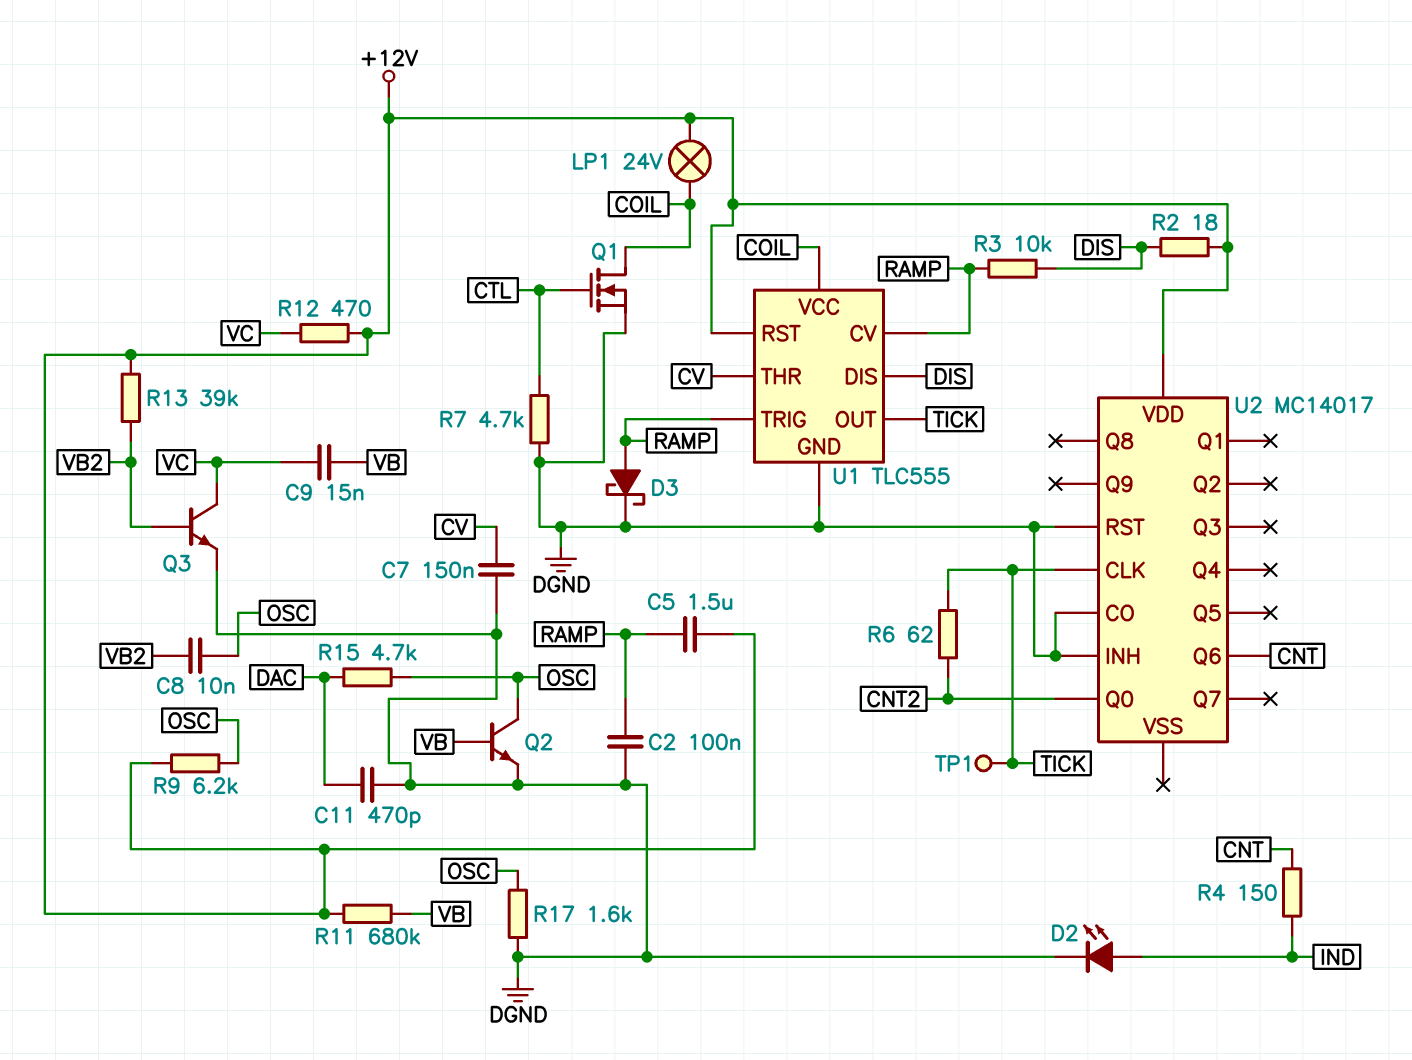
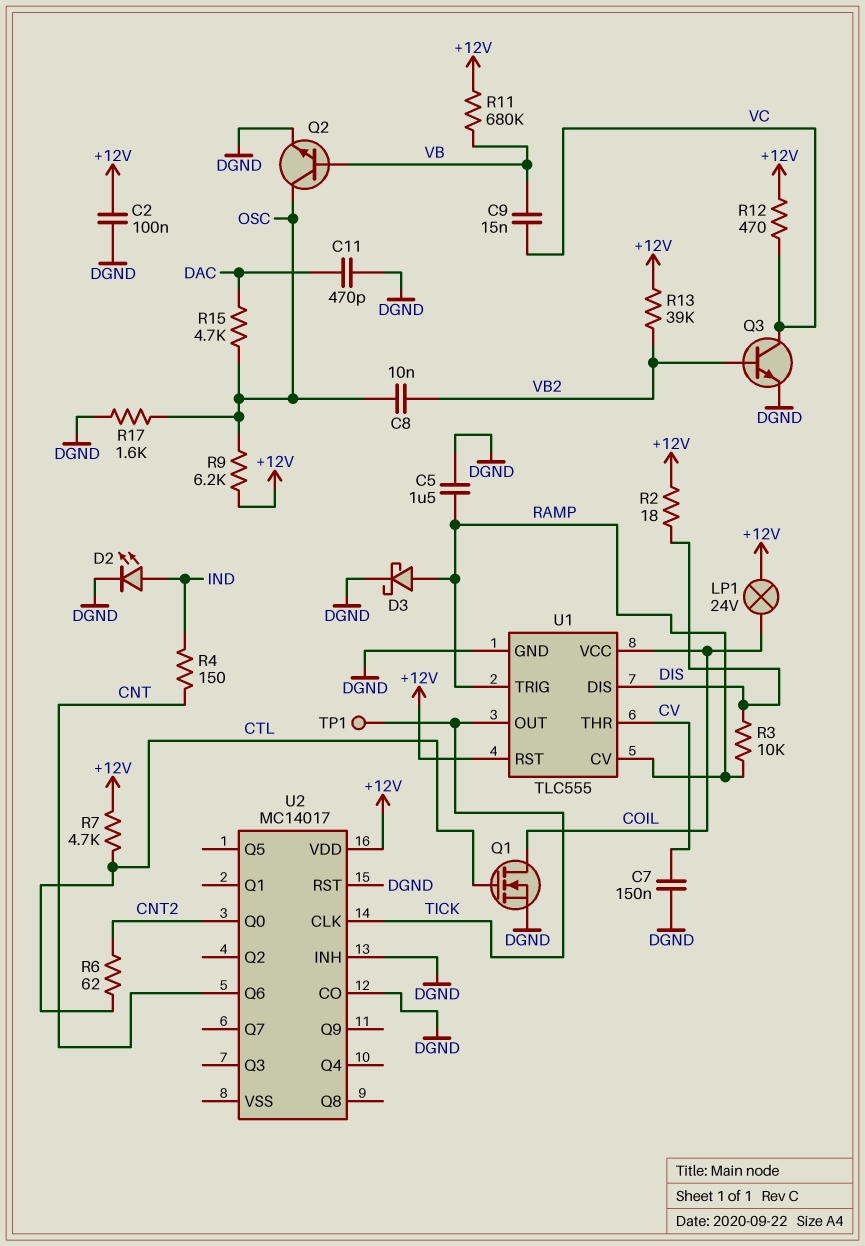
C2: 100nF (DGND, RAMP) -> 100nF (+12V, DGND)
C5: 1.5uF (+12V, RAMP) -> 1.5uF (DGND, RAMP)
R6: 62 (CNT2, TICK) -> 62 (CNT2, CTL)
R7: 4.7k (CTL, DGND) -> 4.7k (+12V, CTL)

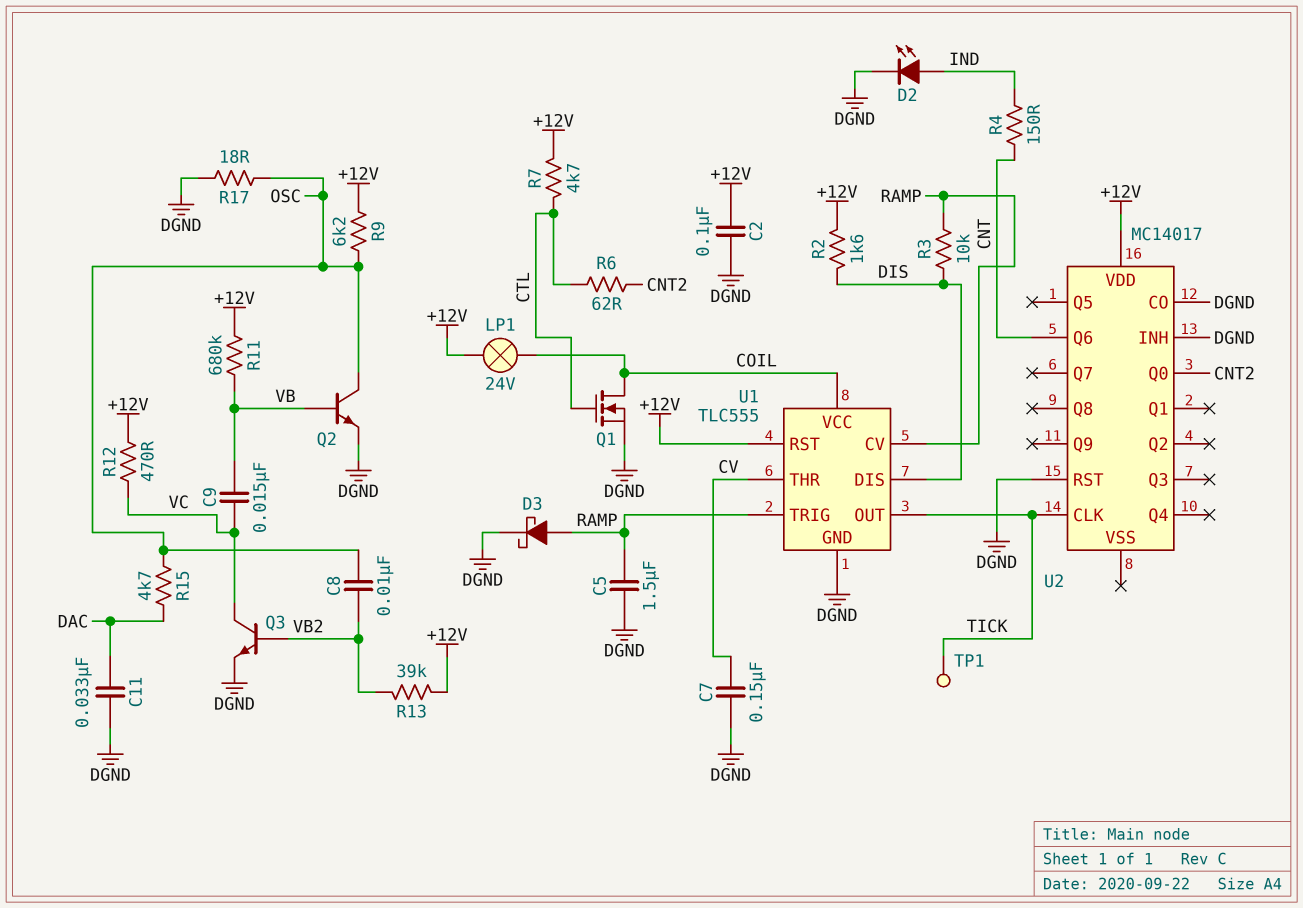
C11: 470pF (DAC, DGND) -> 33nF (DAC, DGND)
R2: 18 (+12V, DIS) -> 1.6k (+12V, DIS)
R17: 1.6k (DGND, OSC) -> 18 (DGND, OSC)

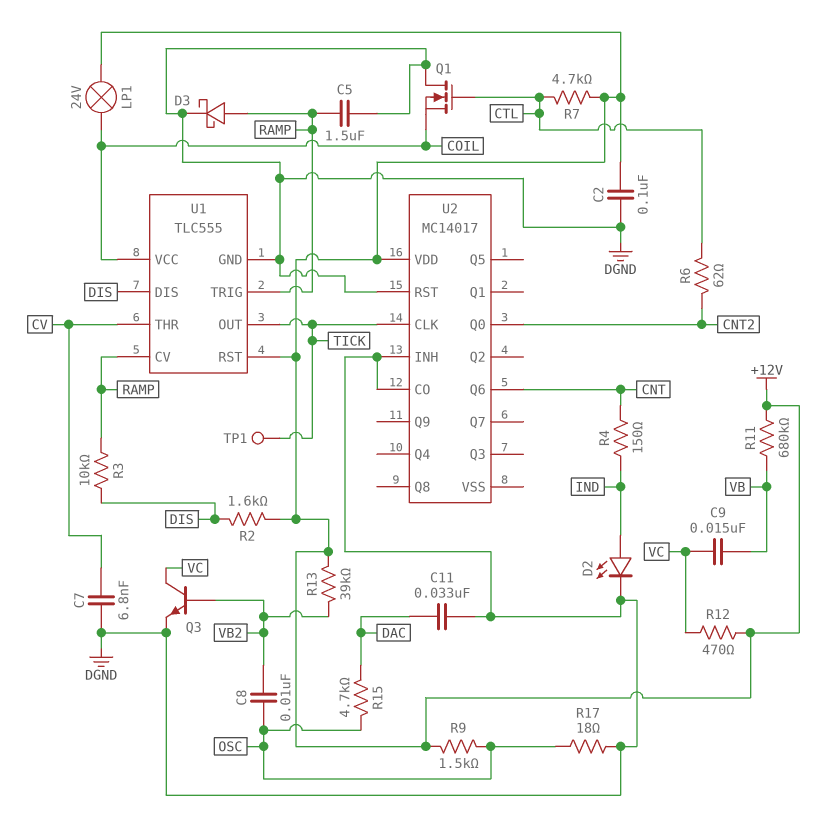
C7: 150nF (CV, DGND) -> 6.8nF (CV, DGND)
Q1: NMOS (G CTL, D COIL, S DGND) -> NMOS (G CTL, D DGND, S COIL)
Q2: NPN (B VB, C OSC, E DGND) -> none
R9: 6.2k (+12V, OSC) -> 1.5k (+12V, OSC)

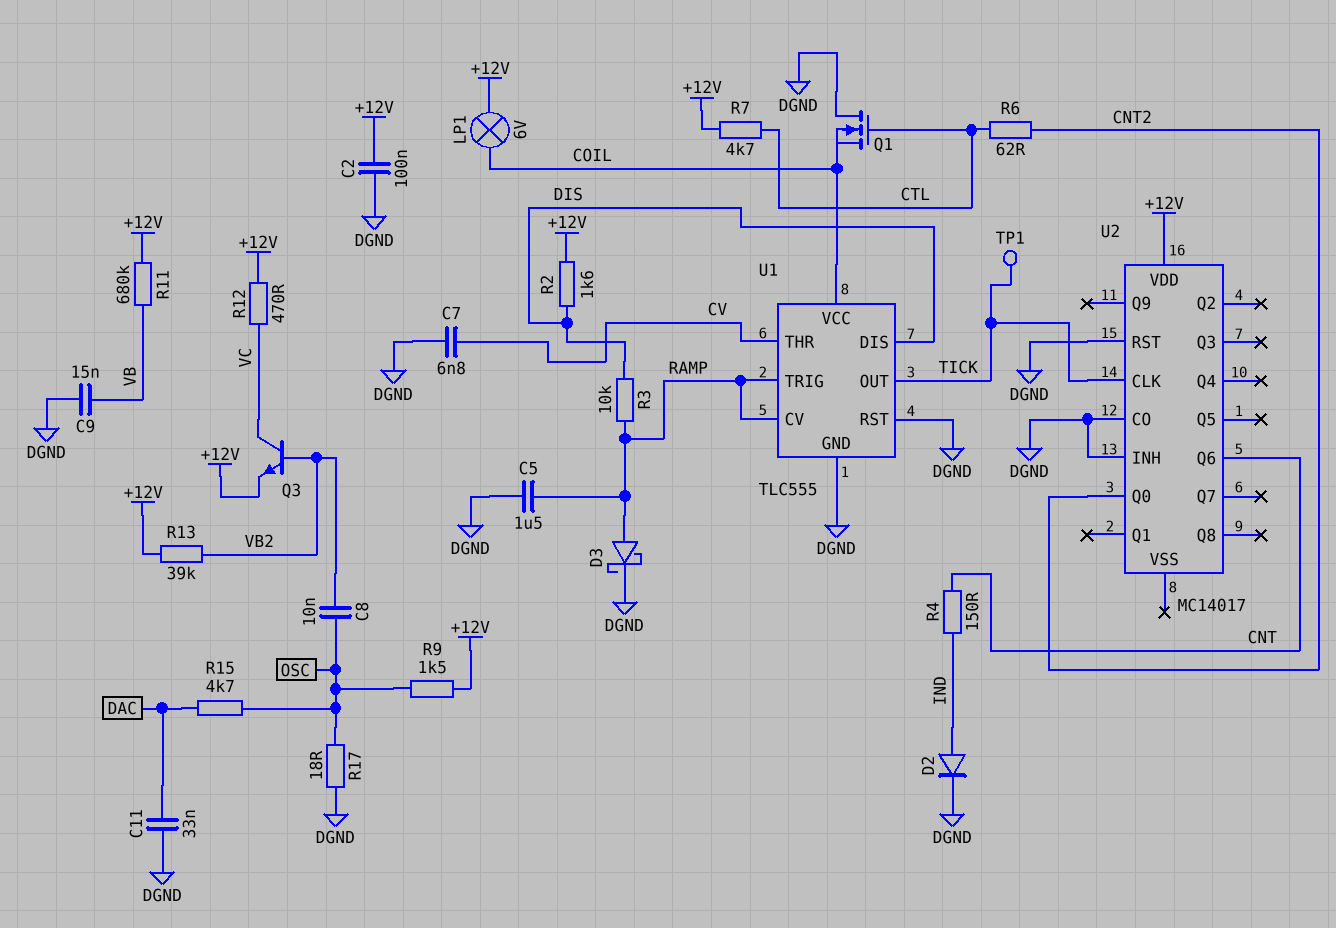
C9: 15nF (VB, VC) -> 15nF (DGND, VB)
D2: LED (A IND, K DGND) -> diode (A IND, K DGND)
LP1: lamp 24V (+12V, COIL) -> lamp 6V (+12V, COIL)
Q3: NPN (B VB2, C VC, E DGND) -> NPN (B VB2, C VC, E +12V)
U1 pin RST: +12V -> DGND

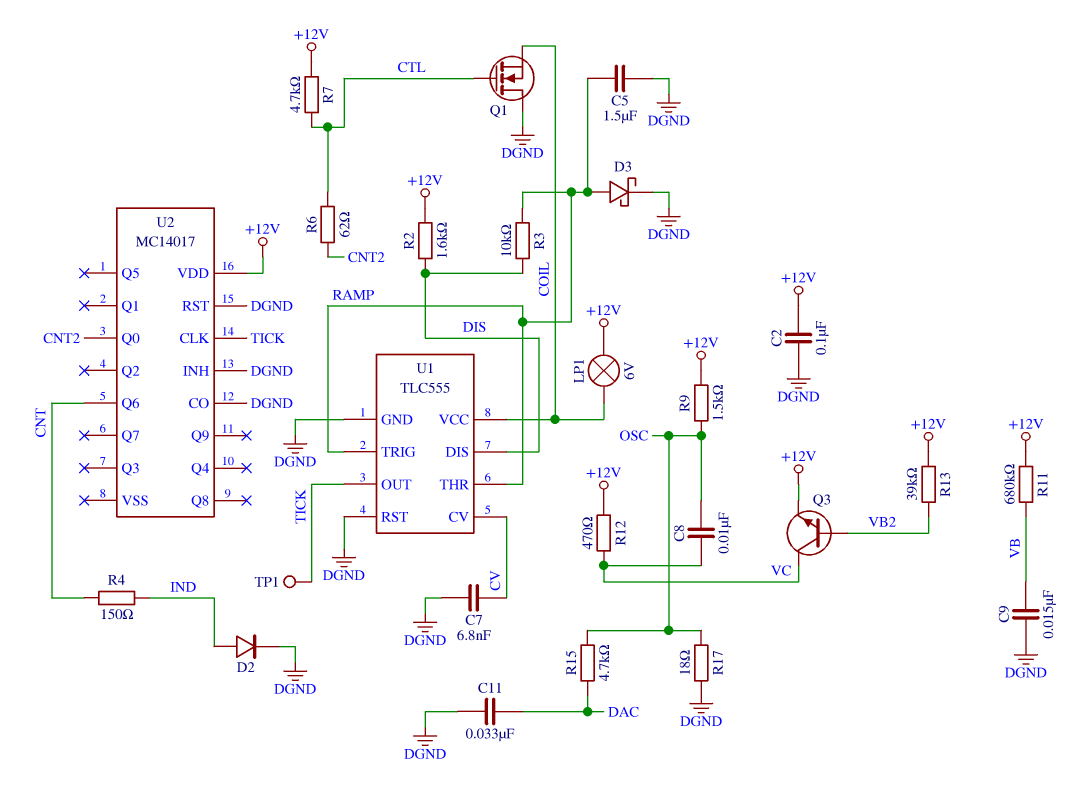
C8: 10nF (OSC, VB2) -> 10nF (OSC, VC)
U1 pin CV: RAMP -> CV
U1 pin THR: CV -> RAMP

